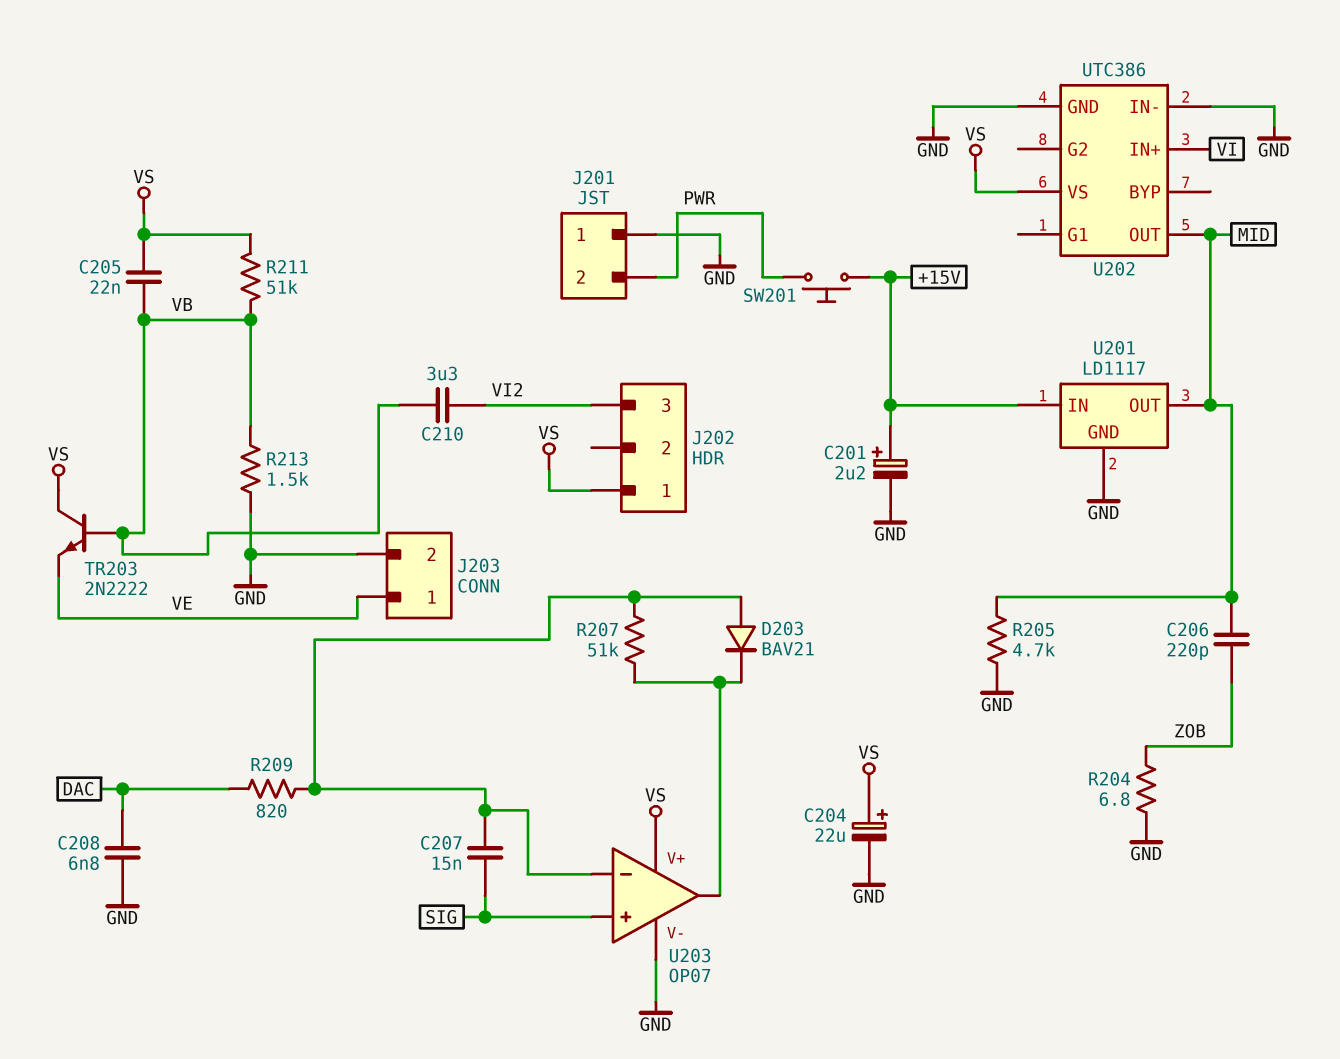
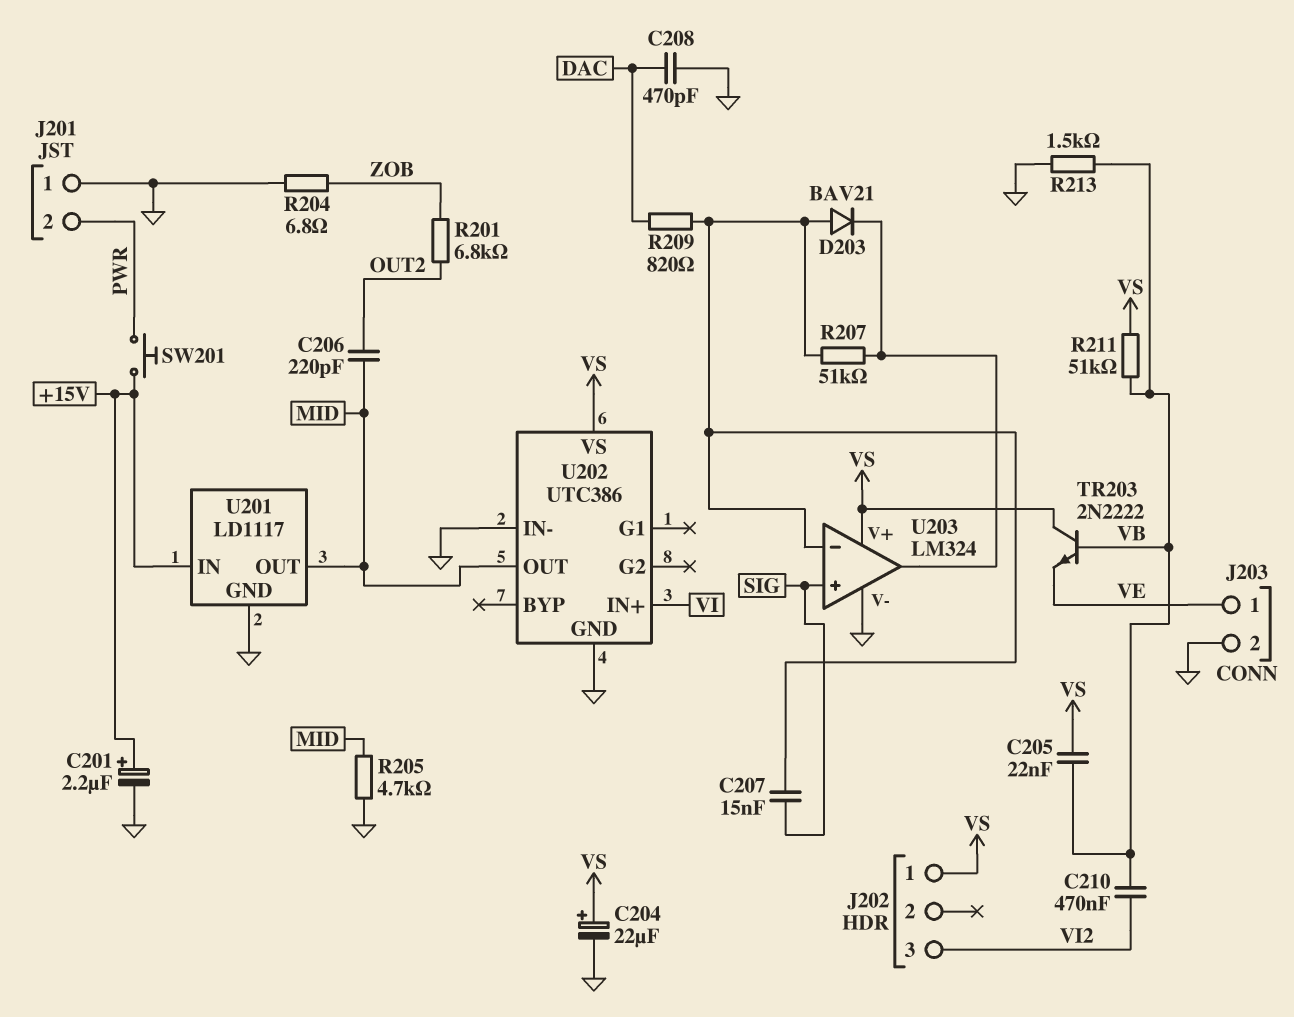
C206: 220pF (MID, ZOB) -> 220pF (MID, OUT2)
C208: 6.8nF (DAC, GND) -> 470pF (DAC, GND)
C210: 3.3uF (VB, VI2) -> 470nF (VB, VI2)
R201: none -> 6.8k (OUT2, ZOB)
U203: OP07 -> LM324

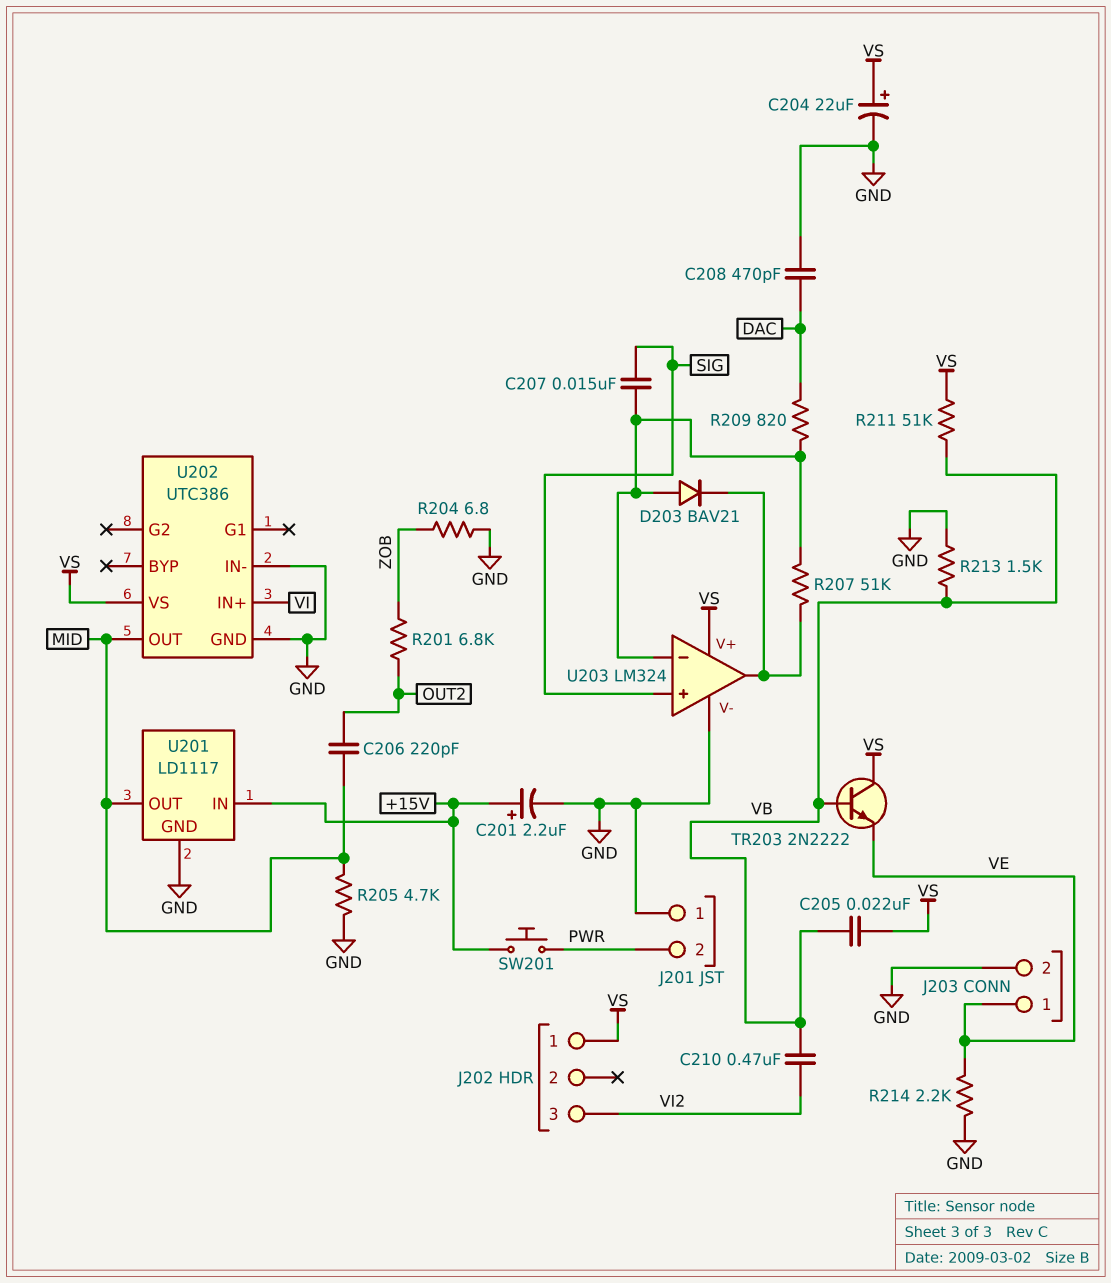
R214: none -> 2.2k (GND, VE)

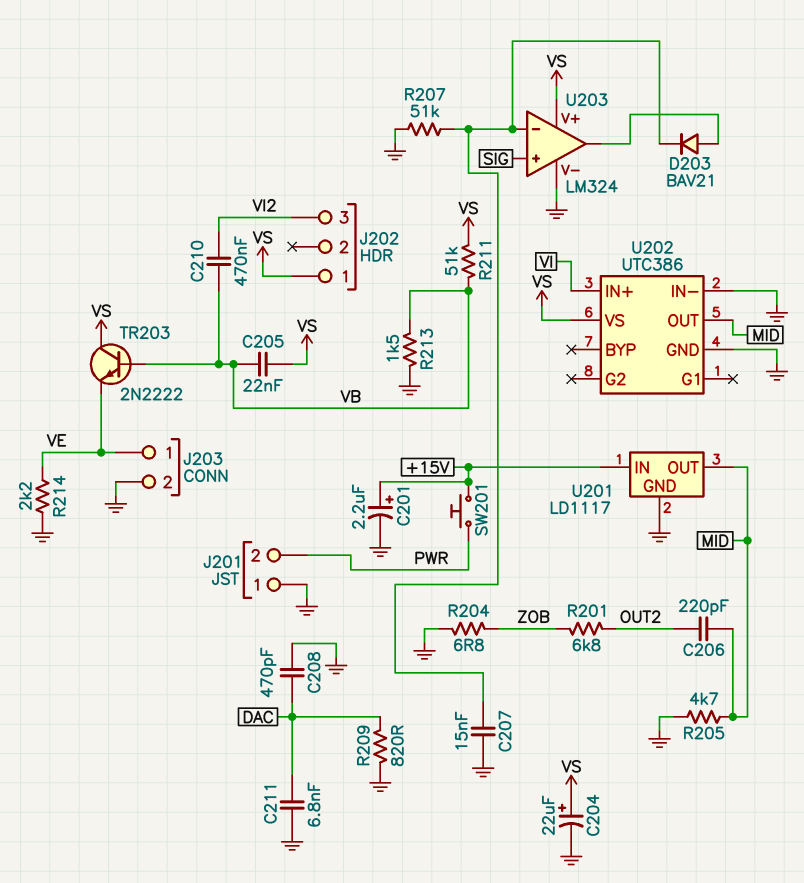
C207: 15nF (SIG, U203/in-) -> 15nF (GND, U203/in-)
C211: none -> 6.8nF (DAC, GND)
D203: diode BAV21 (A U203/in-, K U203/out) -> diode BAV21 (A U203/out, K U203/in-)
R207: 51k (U203/in-, U203/out) -> 51k (GND, U203/in-)
R209: 820 (DAC, U203/in-) -> 820 (DAC, GND)

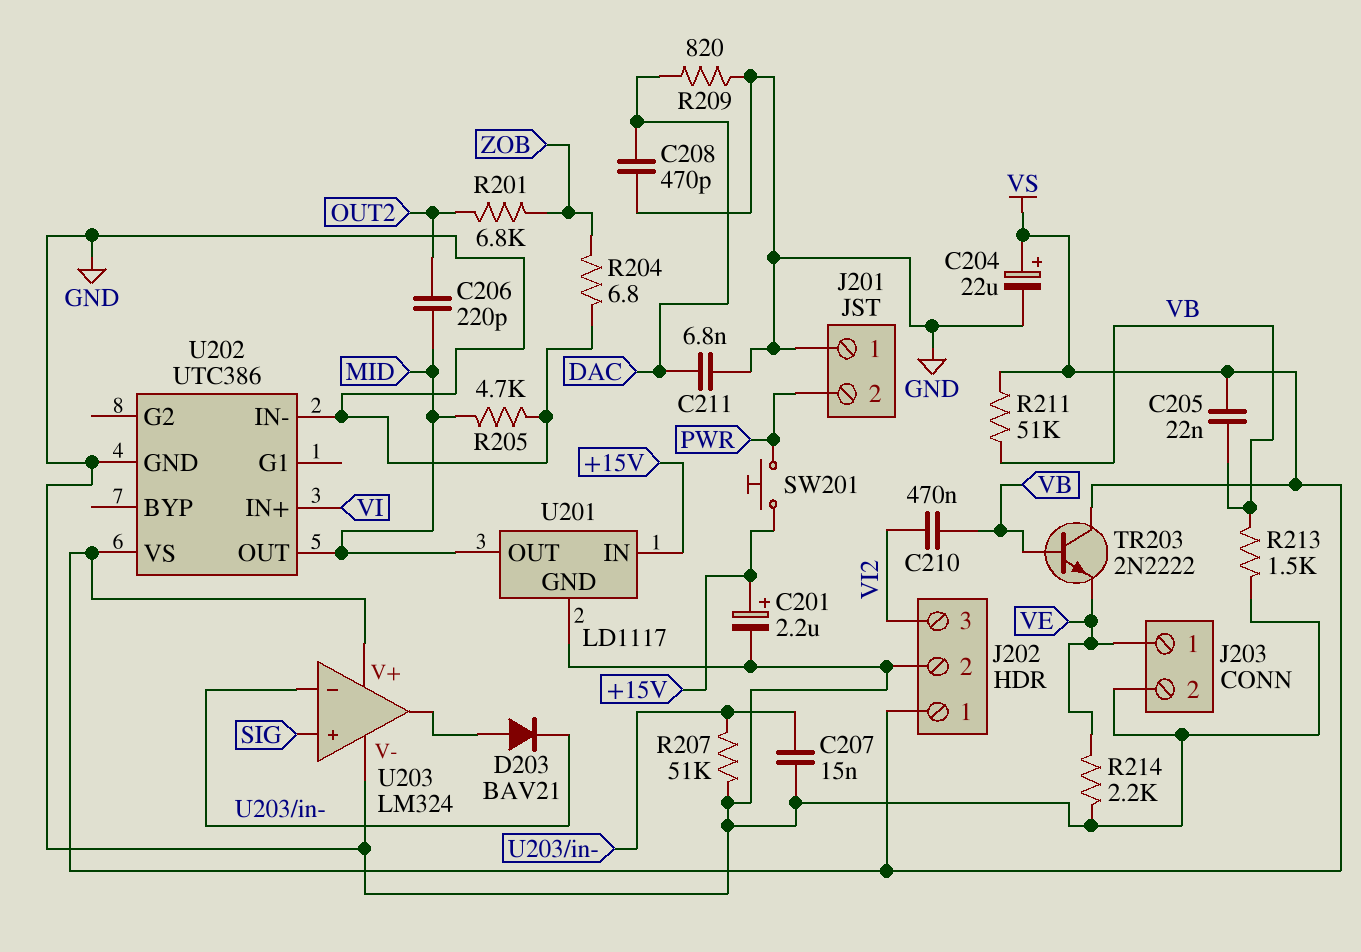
J202 pin 2: none -> GND

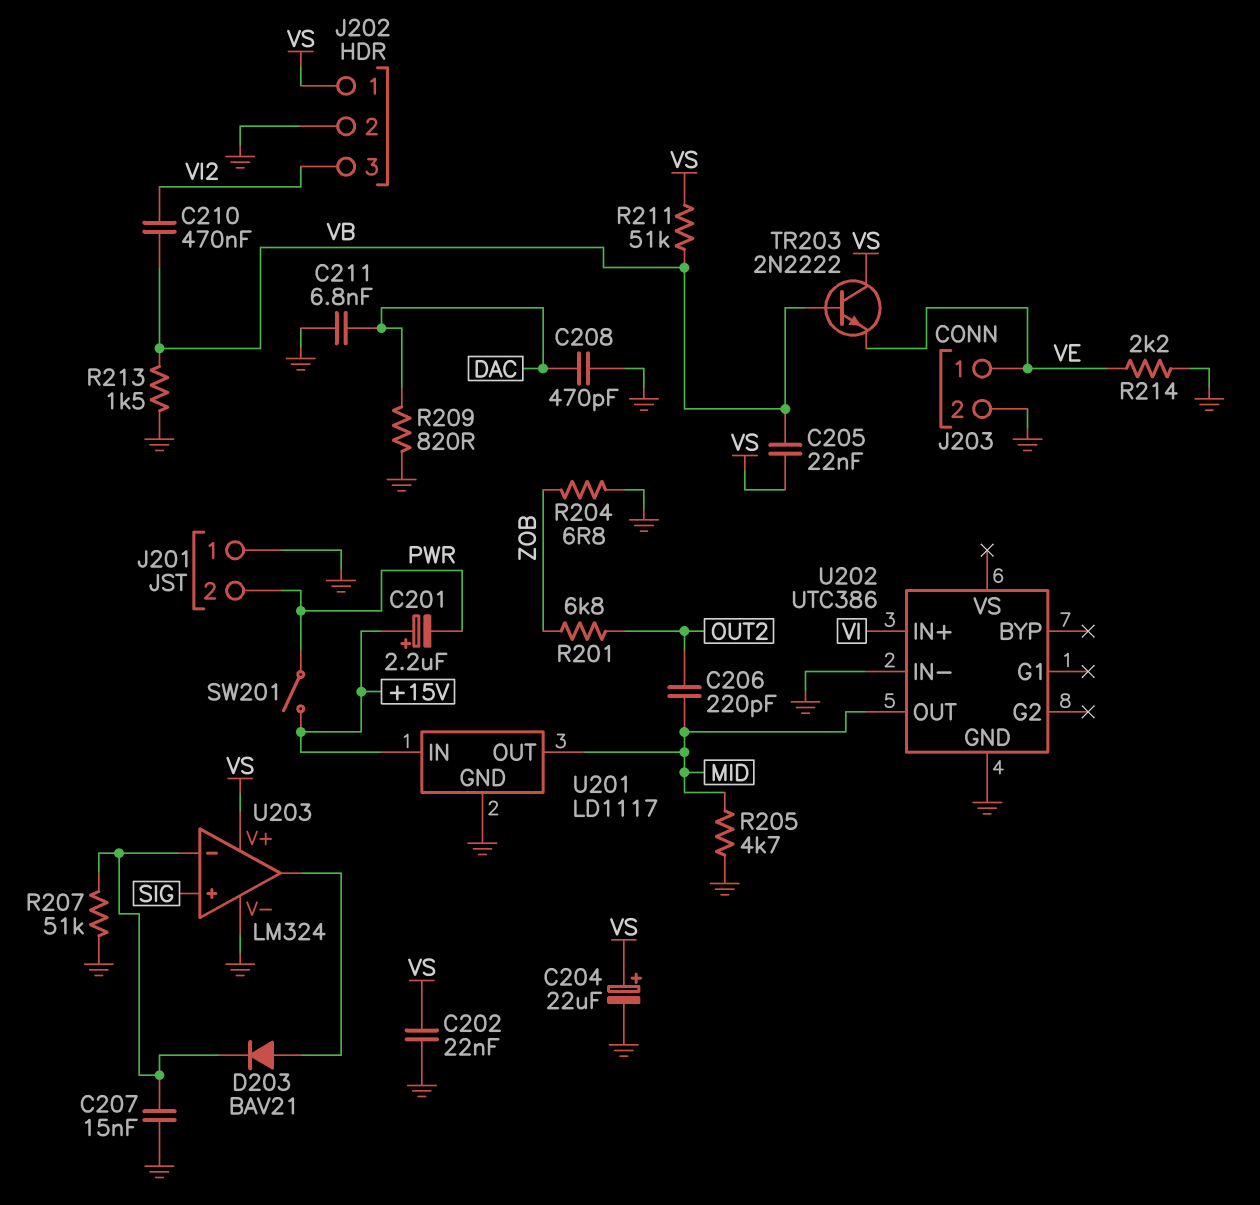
C201: 2.2uF (plus +15V, minus GND) -> 2.2uF (plus +15V, minus PWR)
C202: none -> 22nF (GND, VS)
SW201: button (+15V, PWR) -> switch (+15V, PWR)
U202 pin VS: VS -> none

